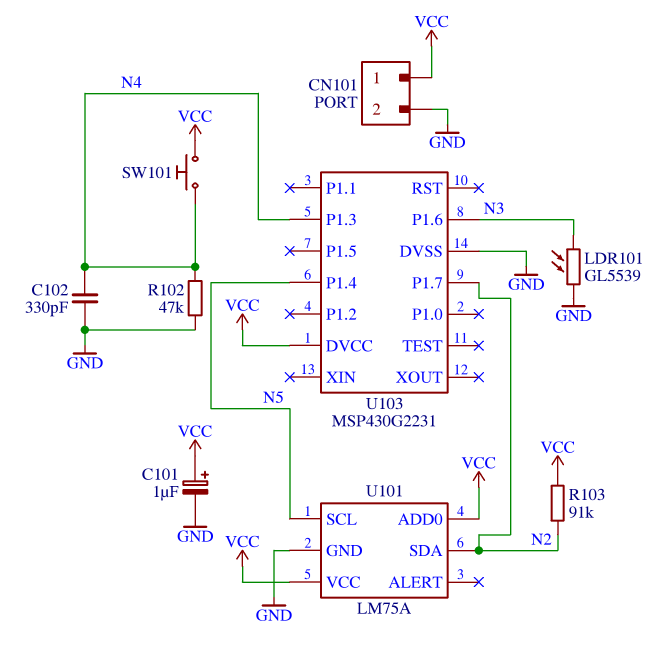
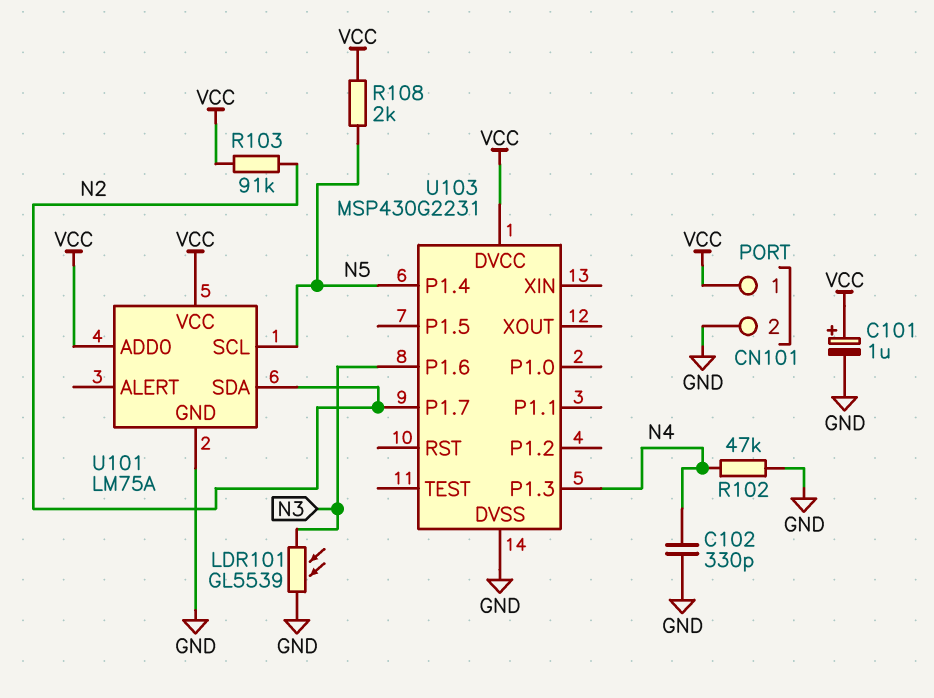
R108: none -> 2k (N5, VCC)
SW101: button (N4, VCC) -> none

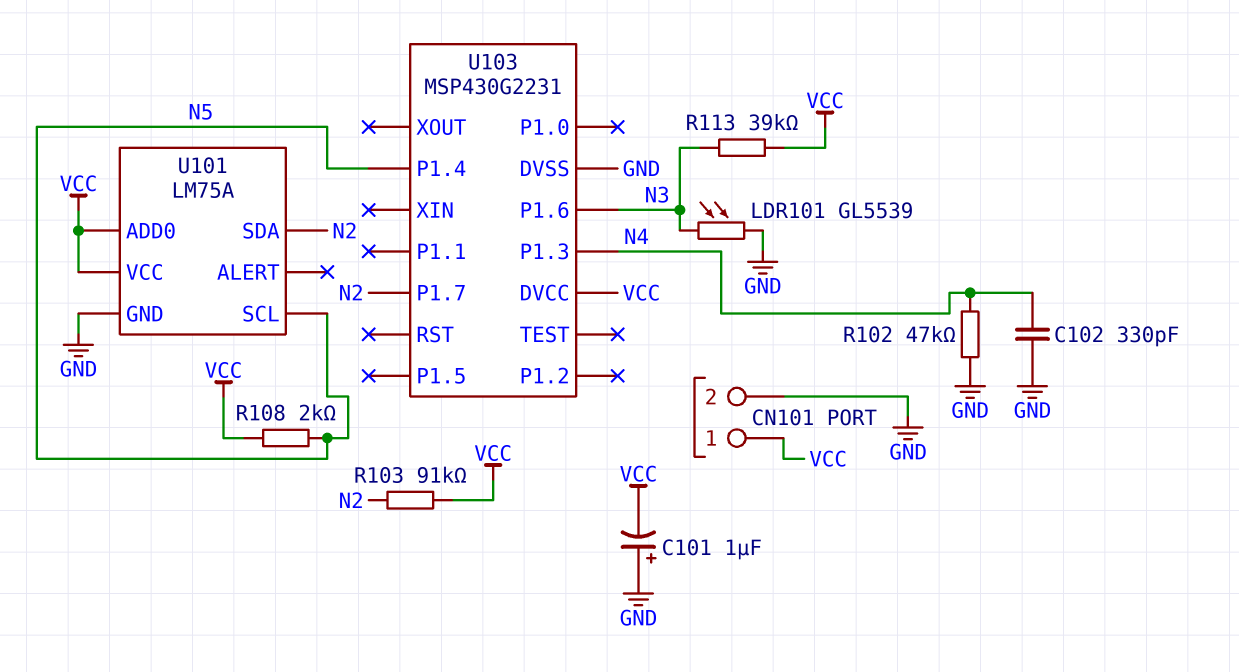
C101: 1uF (plus VCC, minus GND) -> 1uF (plus GND, minus VCC)
R113: none -> 39k (N3, VCC)

